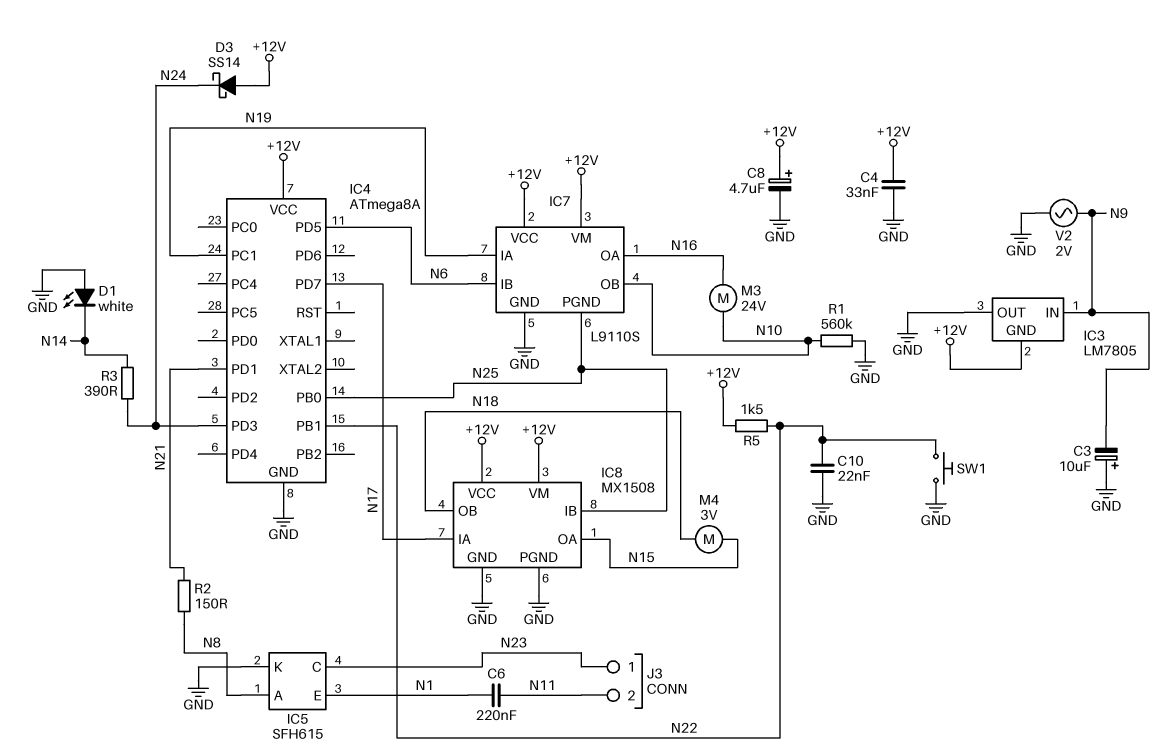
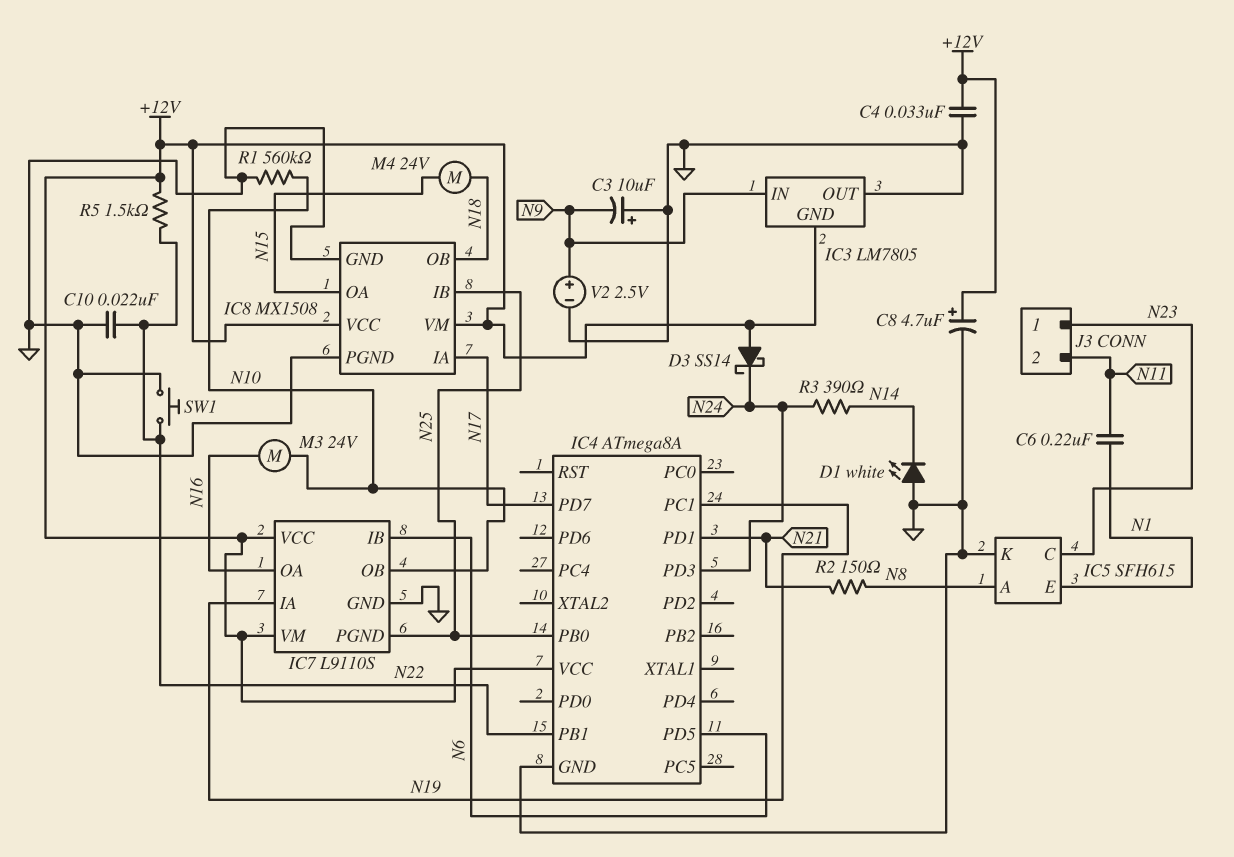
M4: motor 3V (N15, N18) -> motor 24V (N15, N18)
V2: AC 2V (GND, N9) -> 2.5V (plus N9, minus GND)

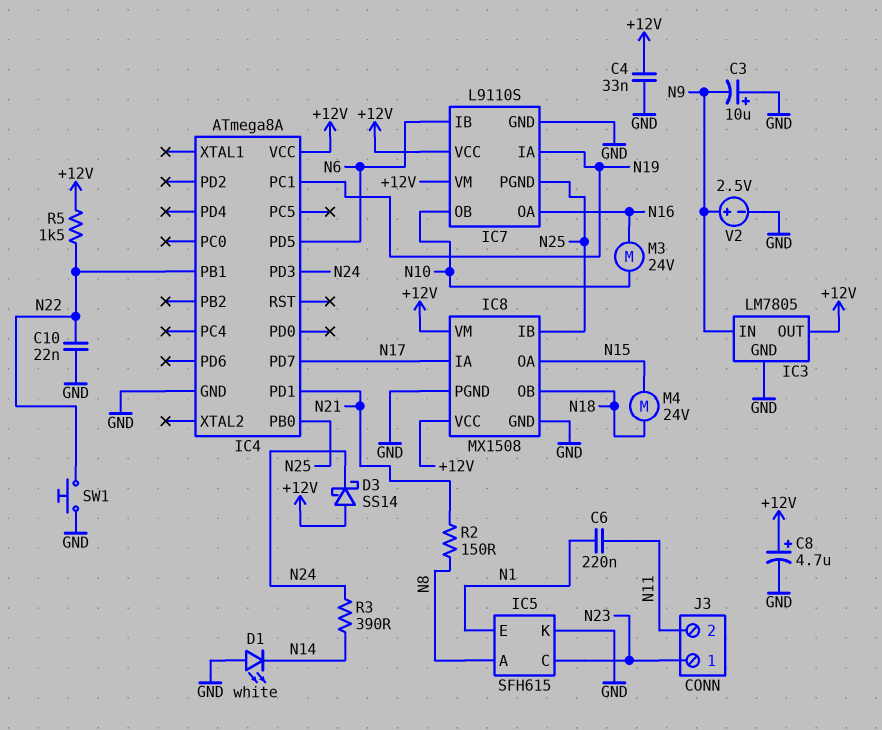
IC3 pin GND: +12V -> GND
IC3 pin OUT: GND -> +12V
R1: 560k (GND, N10) -> none

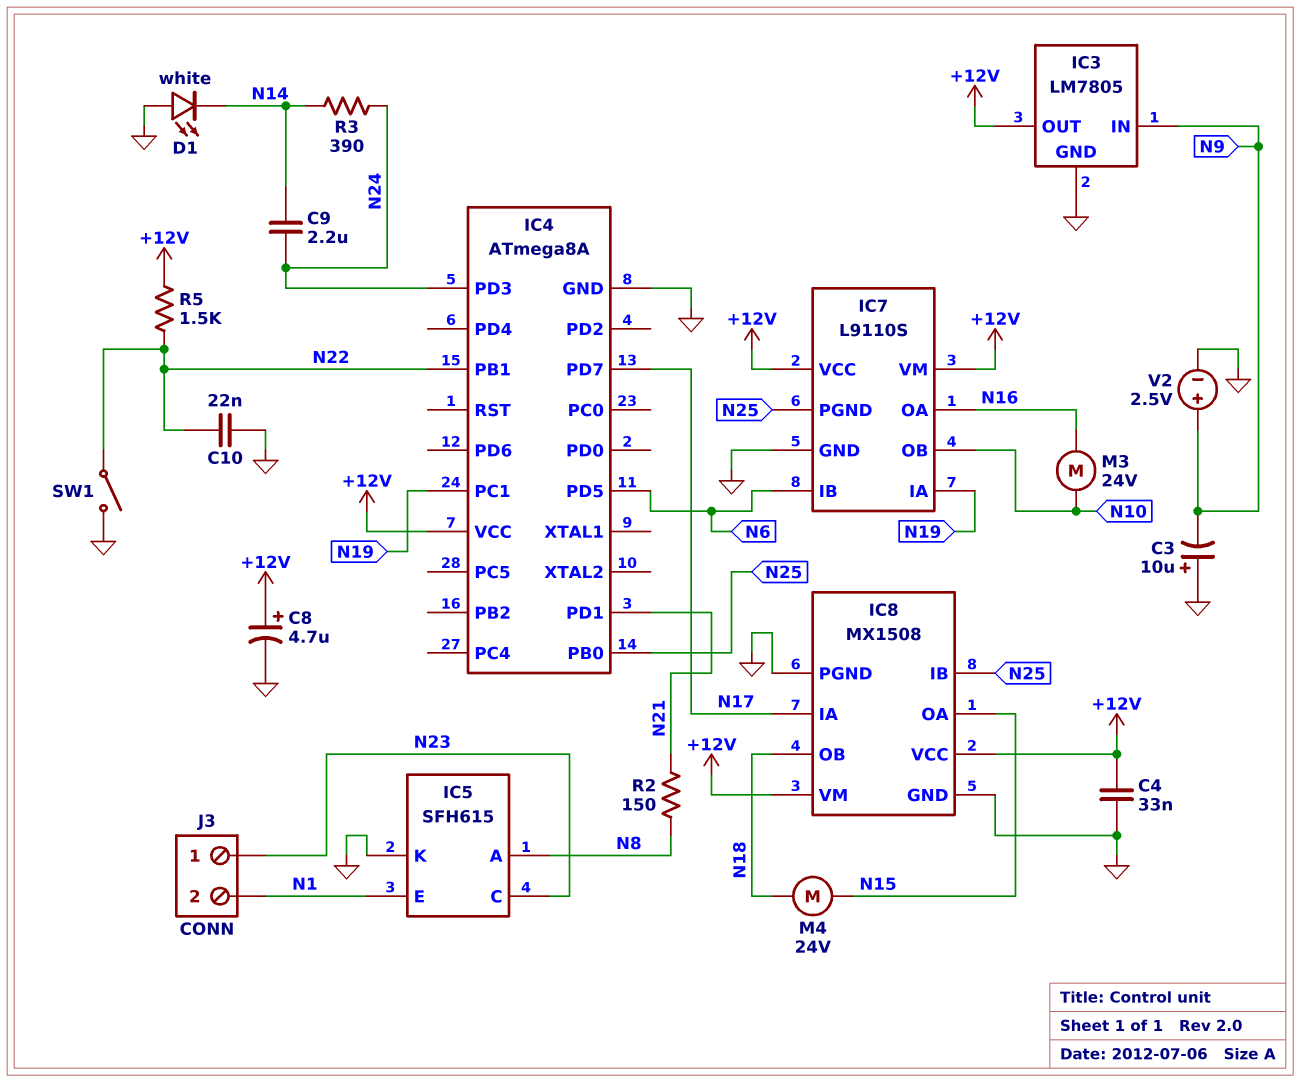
C6: 220nF (N1, N11) -> none
C9: none -> 2.2uF (N14, N24)
D3: schottky SS14 (A +12V, K N24) -> none
J3 pin 2: N11 -> N1
SW1: button (GND, N22) -> switch (GND, N22)

